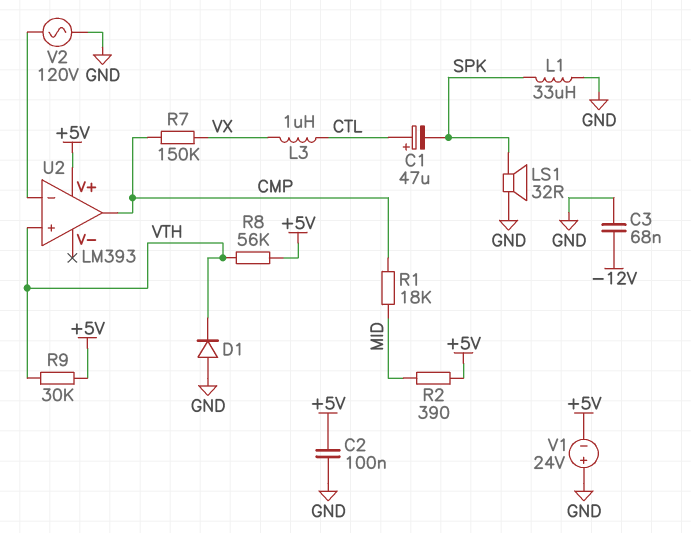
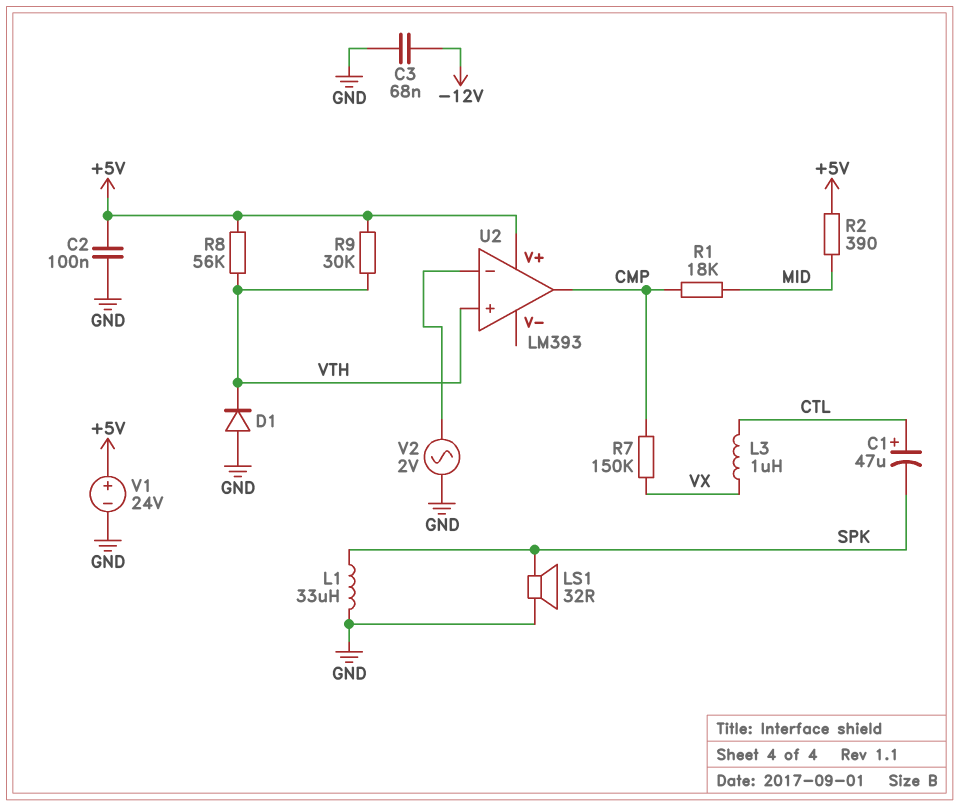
V1: 24V (plus GND, minus +5V) -> 24V (plus +5V, minus GND)
V2: AC 120V (GND, U2/in-) -> AC 2V (GND, U2/in-)

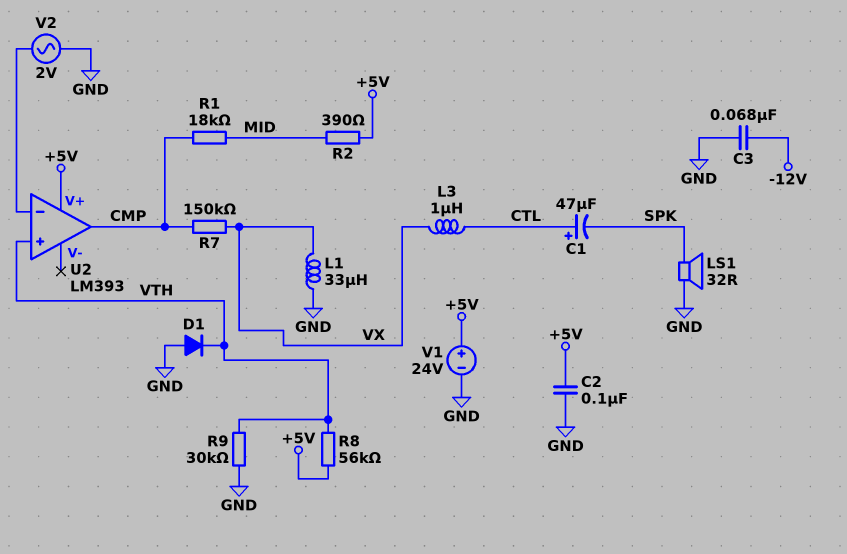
L1: 33uH (GND, SPK) -> 33uH (GND, VX)
R9: 30k (+5V, VTH) -> 30k (GND, VTH)

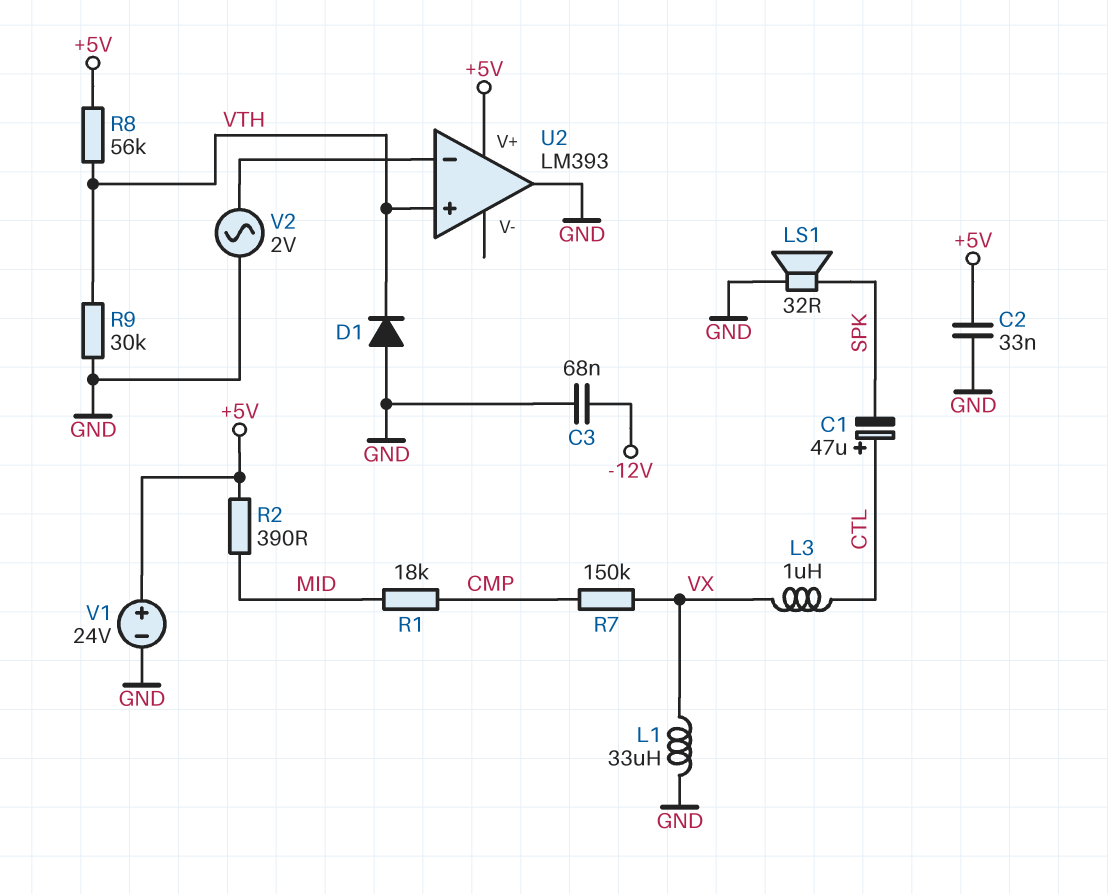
C2: 100nF (+5V, GND) -> 33nF (+5V, GND)
U2 pin out: CMP -> GND

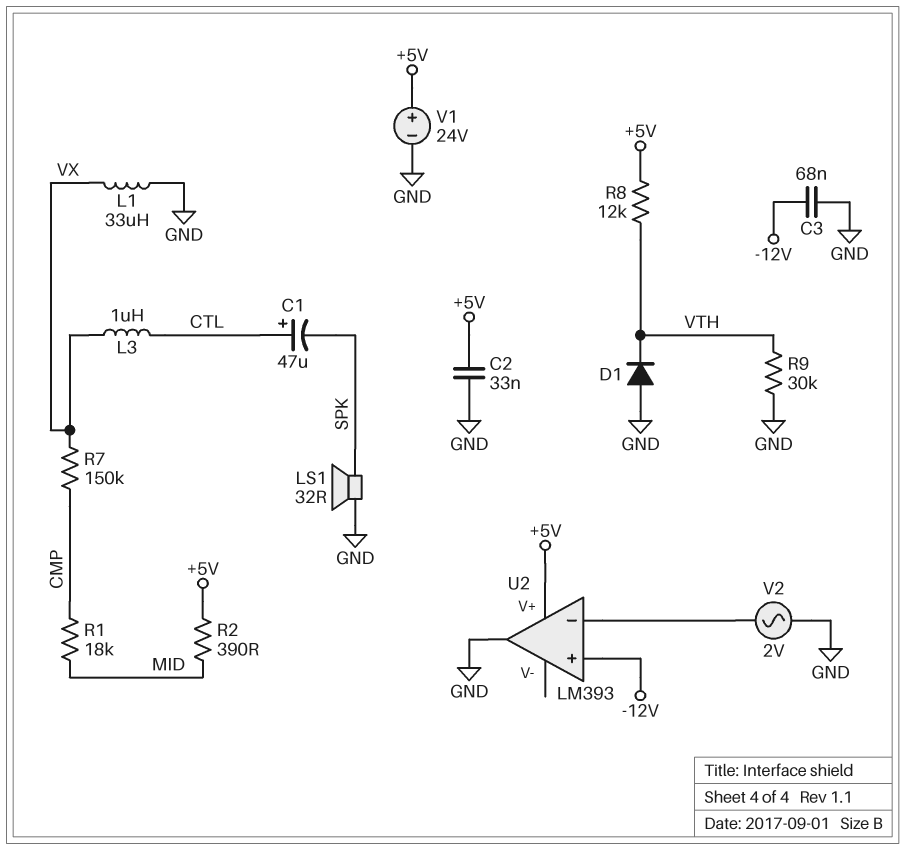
R8: 56k (+5V, VTH) -> 12k (+5V, VTH)
U2 pin in+: VTH -> -12V

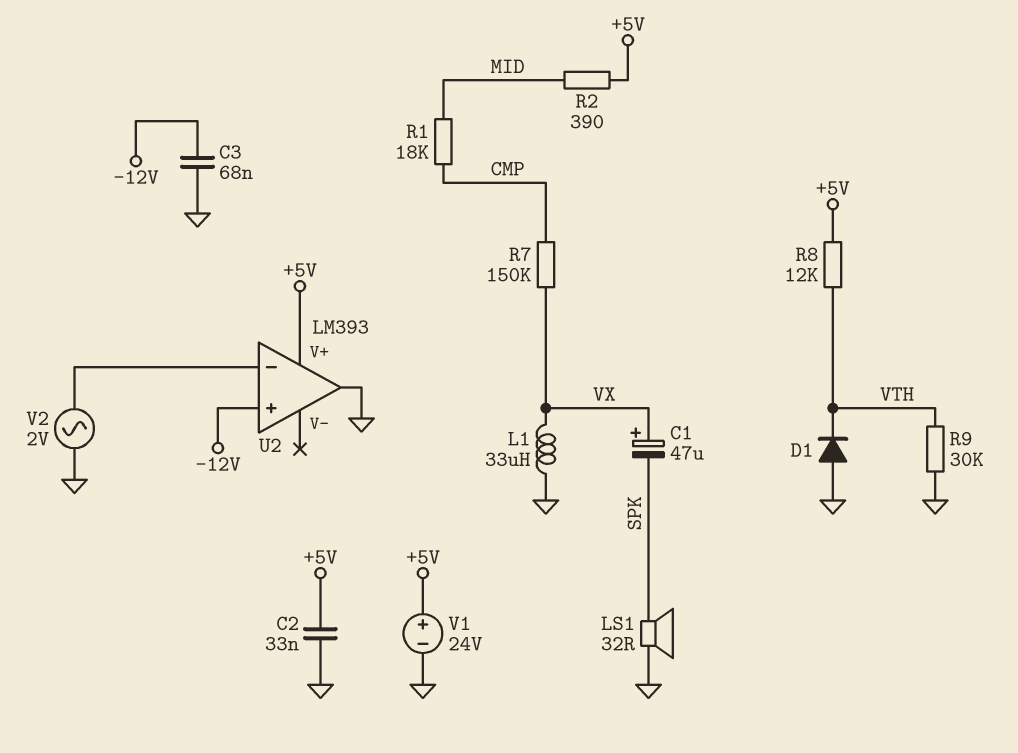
C1: 47uF (plus CTL, minus SPK) -> 47uF (plus VX, minus SPK)
L3: 1uH (CTL, VX) -> none

